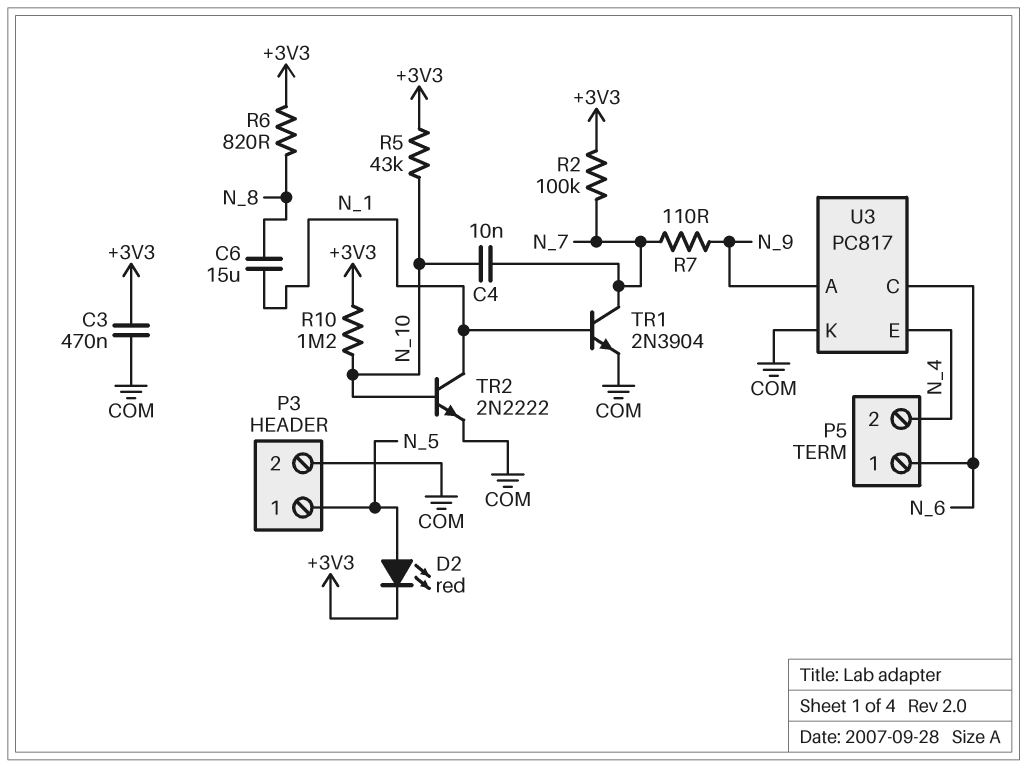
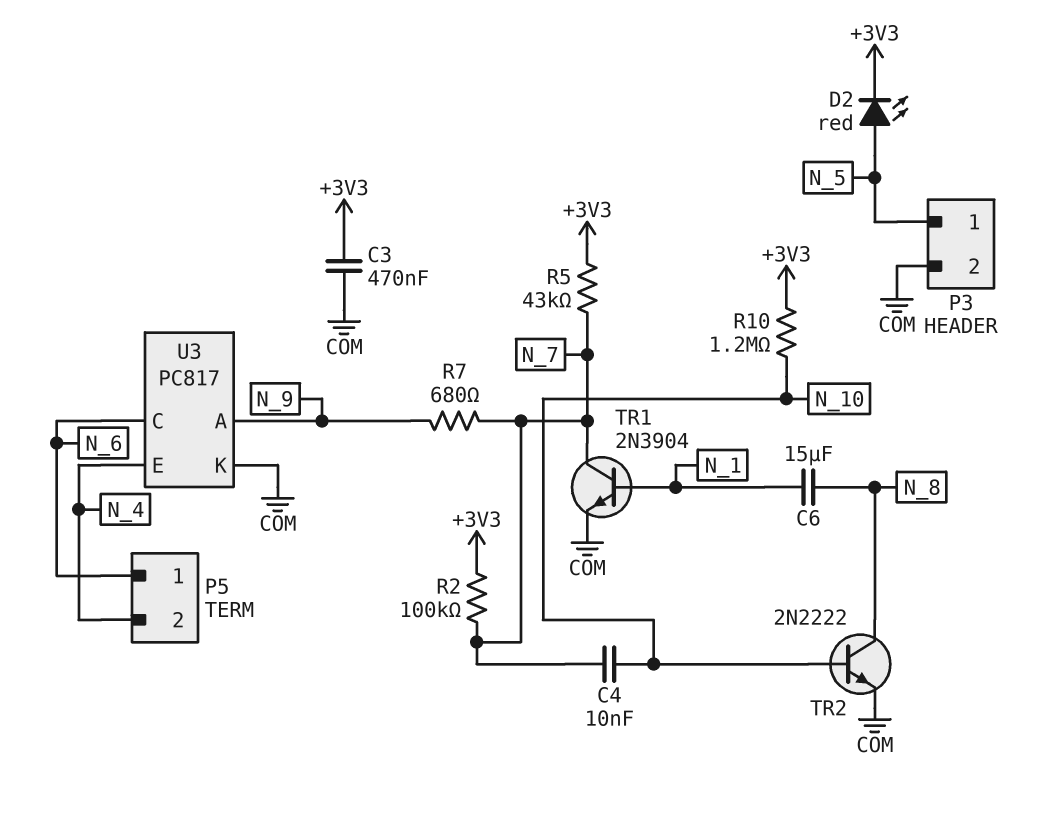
R5: 43k (+3V3, N_10) -> 43k (+3V3, N_7)
R6: 820 (+3V3, N_8) -> none
R7: 110 (N_7, N_9) -> 680 (N_7, N_9)
TR2: NPN 2N2222 (B N_10, C N_1, E COM) -> NPN 2N2222 (B N_10, C N_8, E COM)

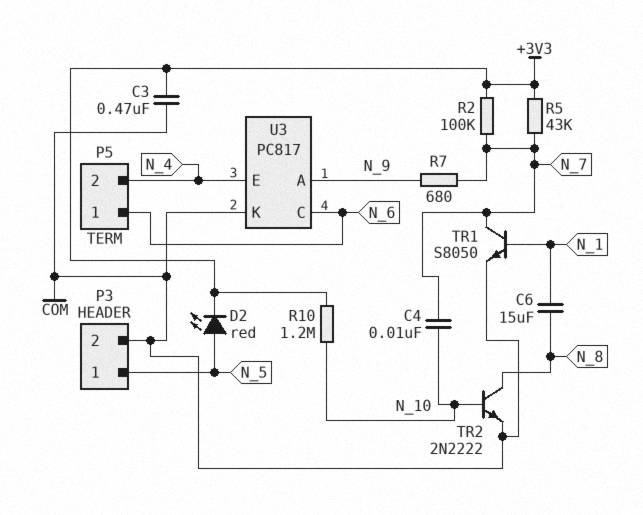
TR1: NPN 2N3904 (B N_1, C N_7, E COM) -> NPN S8050 (B N_1, C N_7, E COM)

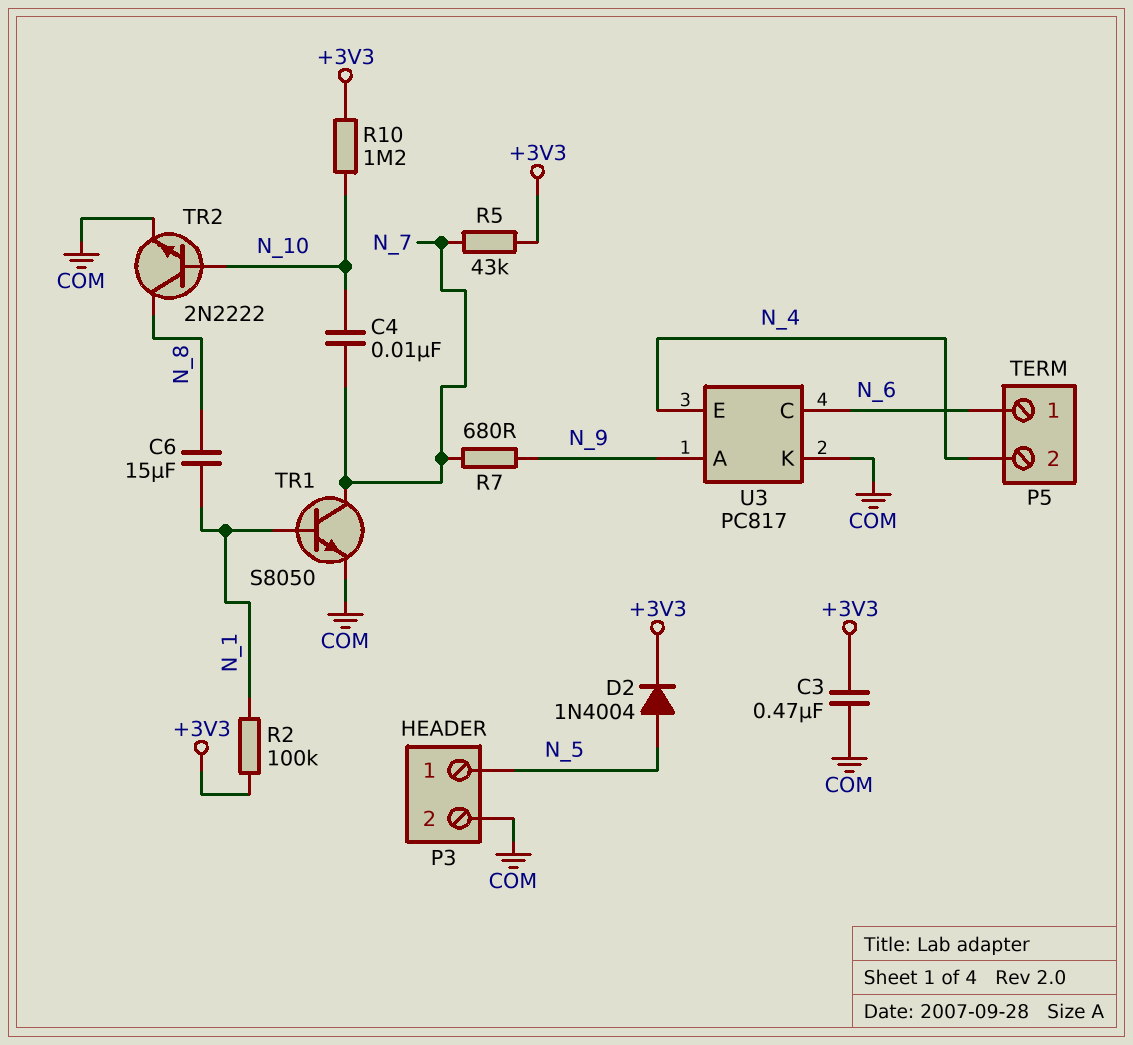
D2: LED red (A N_5, K +3V3) -> diode 1N4004 (A N_5, K +3V3)
R2: 100k (+3V3, N_7) -> 100k (+3V3, N_1)

